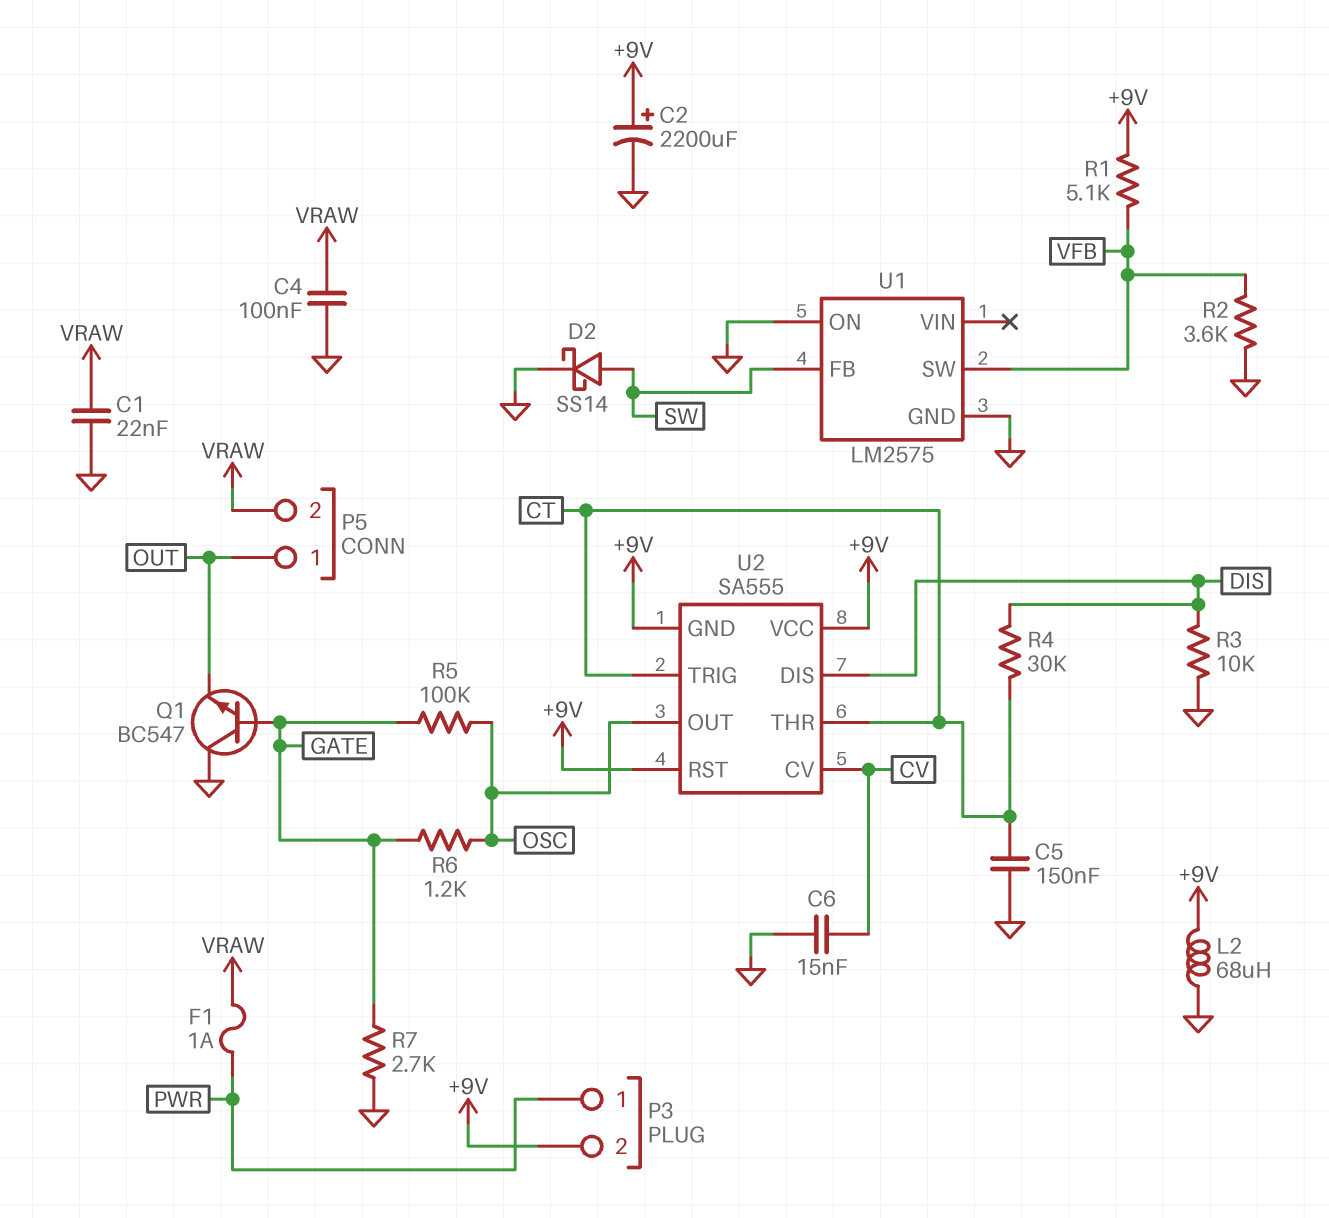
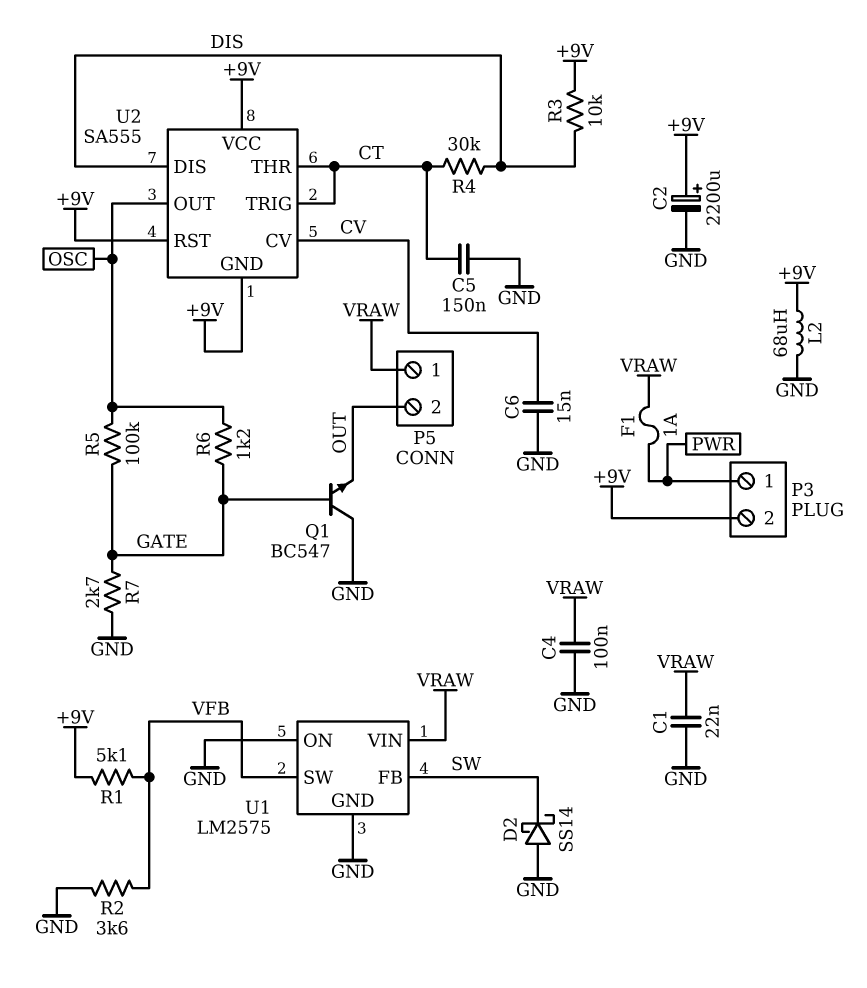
D2: schottky SS14 (A SW, K GND) -> schottky SS14 (A GND, K SW)
P5 pin 1: OUT -> VRAW
P5 pin 2: VRAW -> OUT
R3: 10k (DIS, GND) -> 10k (+9V, DIS)
U1 pin VIN: none -> VRAW

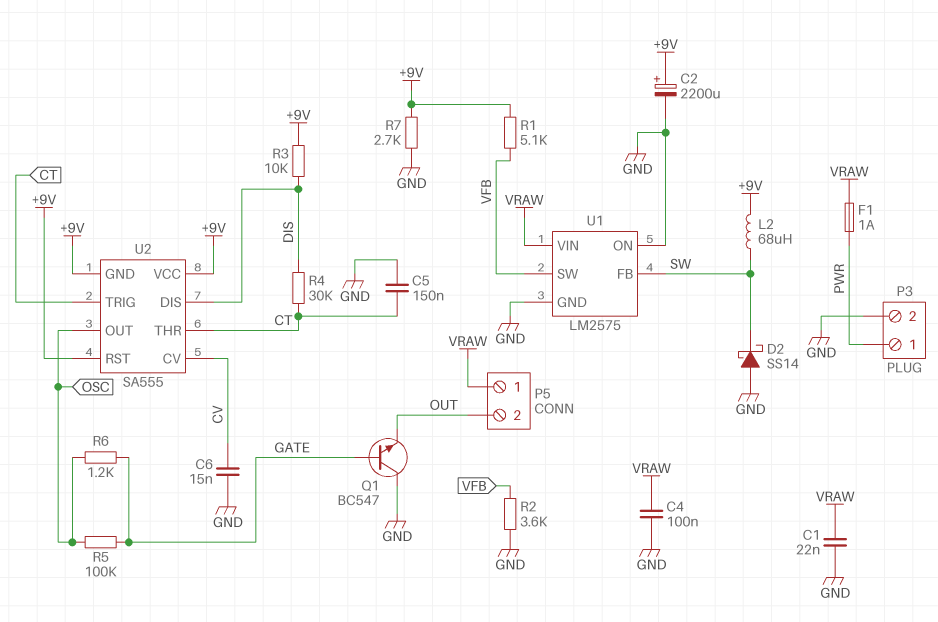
L2: 68uH (+9V, GND) -> 68uH (+9V, SW)
P3 pin 2: +9V -> GND
R7: 2.7k (GATE, GND) -> 2.7k (+9V, GND)

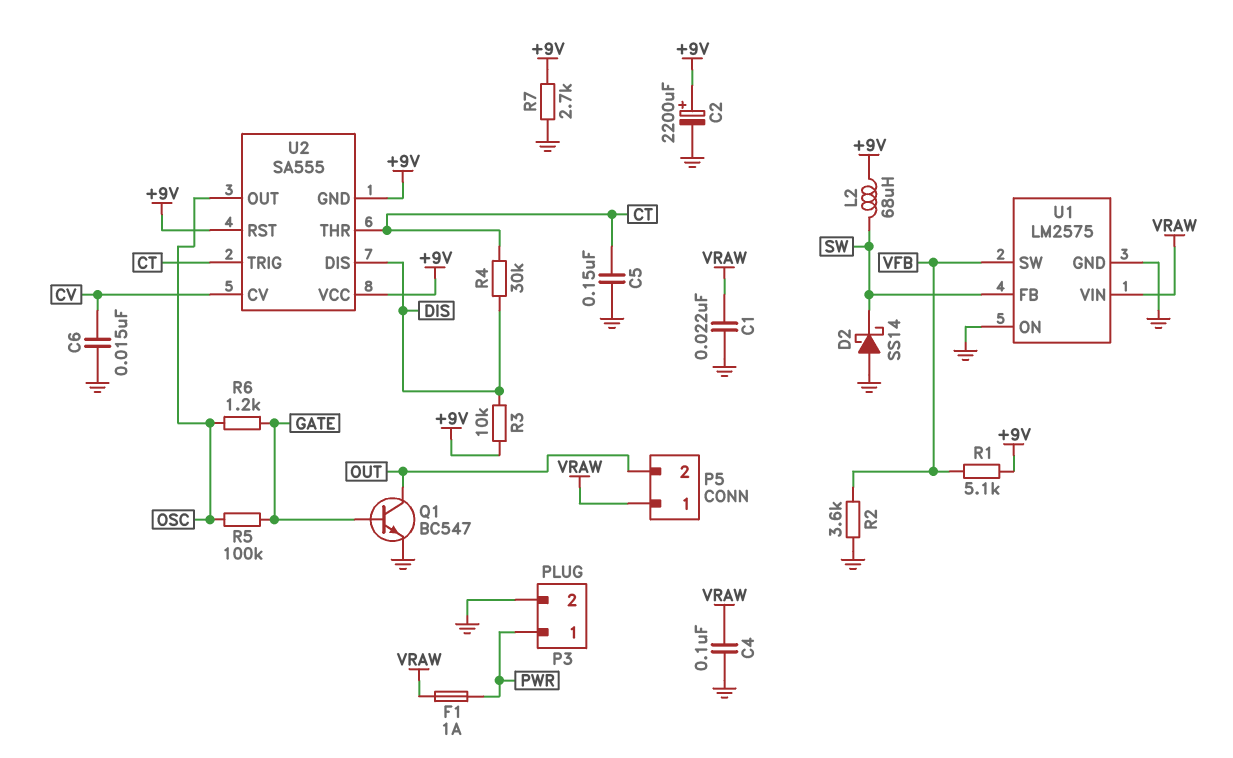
Q1: NPN BC547 (B GATE, C GND, E OUT) -> NPN BC547 (B GATE, C OUT, E GND)

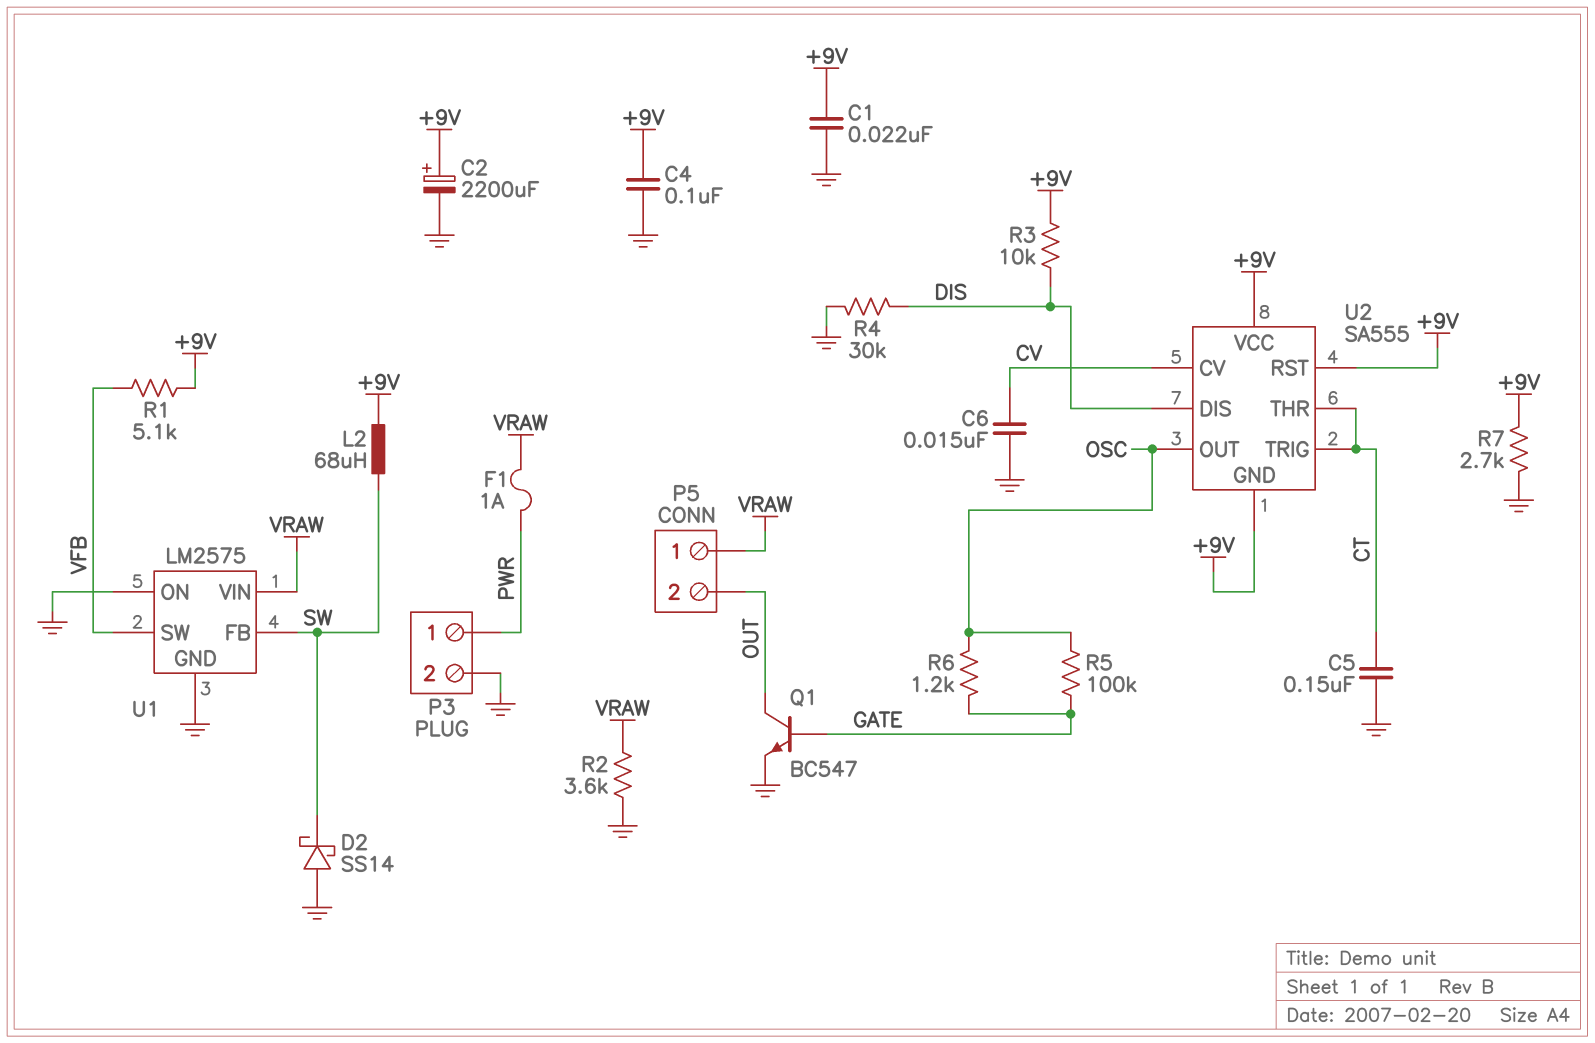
C1: 22nF (GND, VRAW) -> 22nF (+9V, GND)
C4: 100nF (GND, VRAW) -> 100nF (+9V, GND)
R2: 3.6k (GND, VFB) -> 3.6k (GND, VRAW)
R4: 30k (CT, DIS) -> 30k (DIS, GND)

